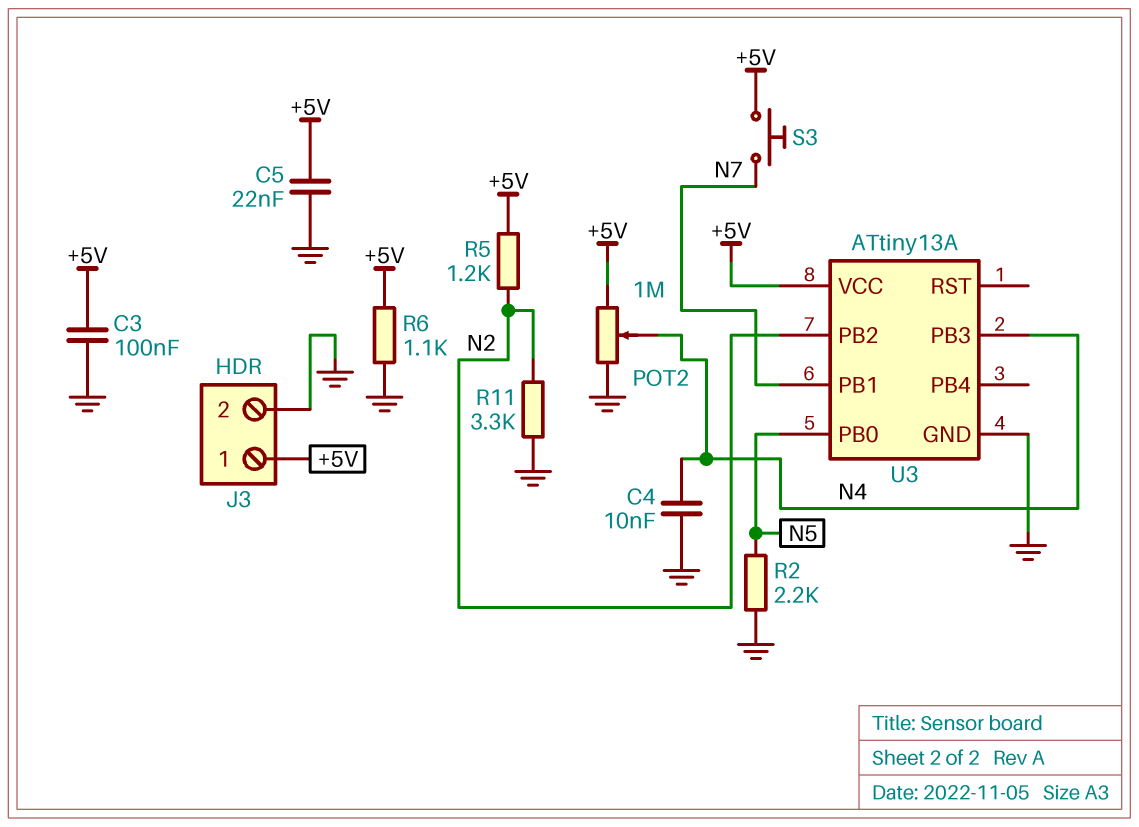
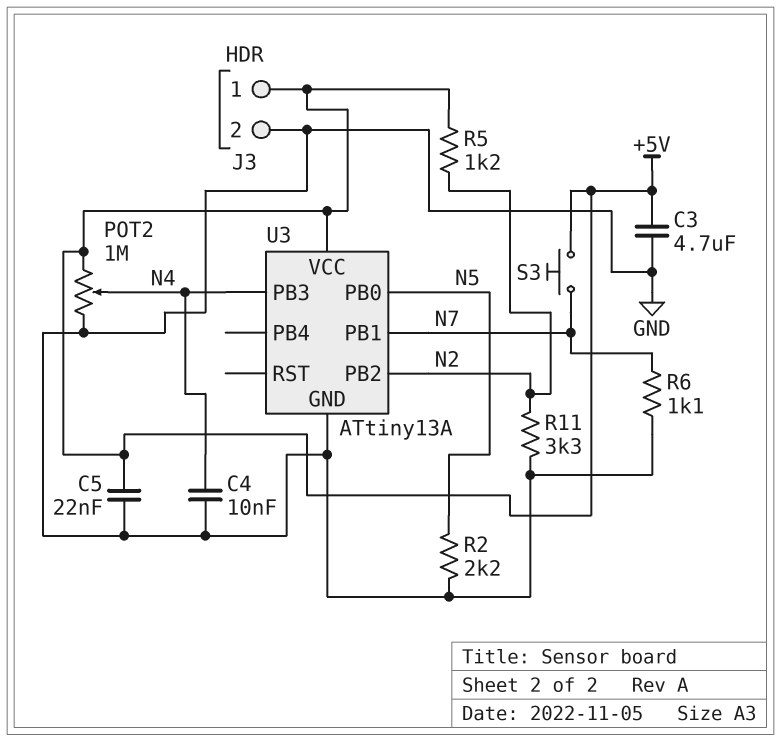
C3: 100nF (+5V, GND) -> 4.7uF (+5V, GND)
R6: 1.1k (+5V, GND) -> 1.1k (GND, N7)

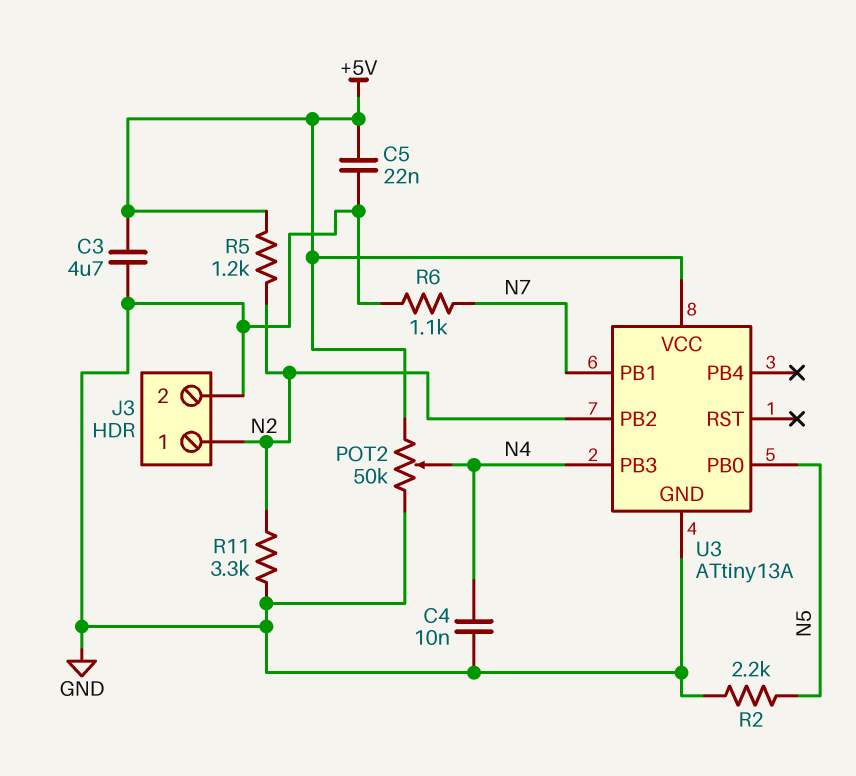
J3 pin 1: +5V -> N2
POT2: 1M (+5V, GND, wiper N4) -> 50k (+5V, GND, wiper N4)
S3: button (+5V, N7) -> none

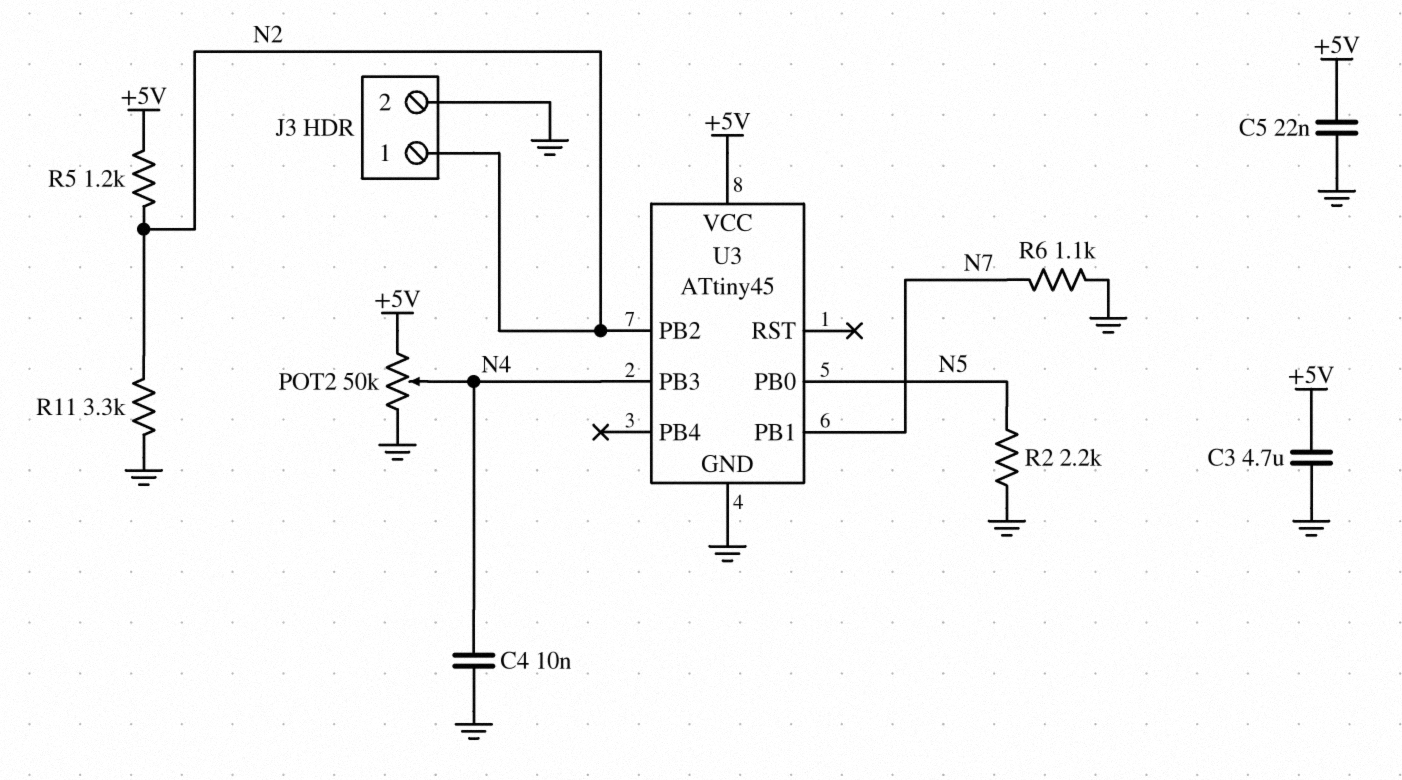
U3: ATtiny13A -> ATtiny45

